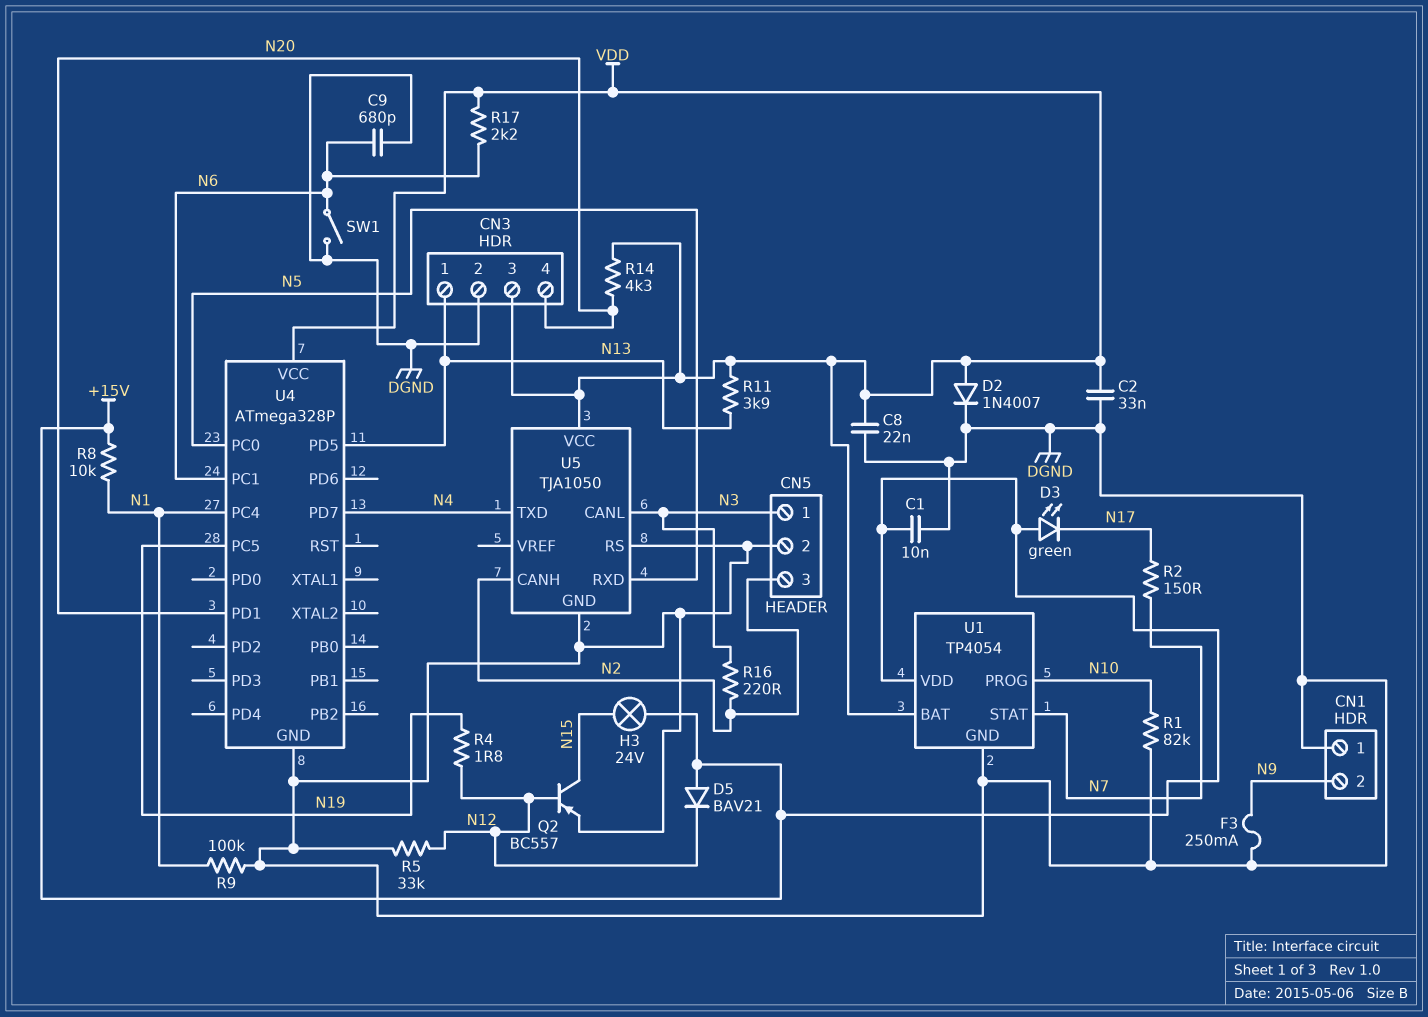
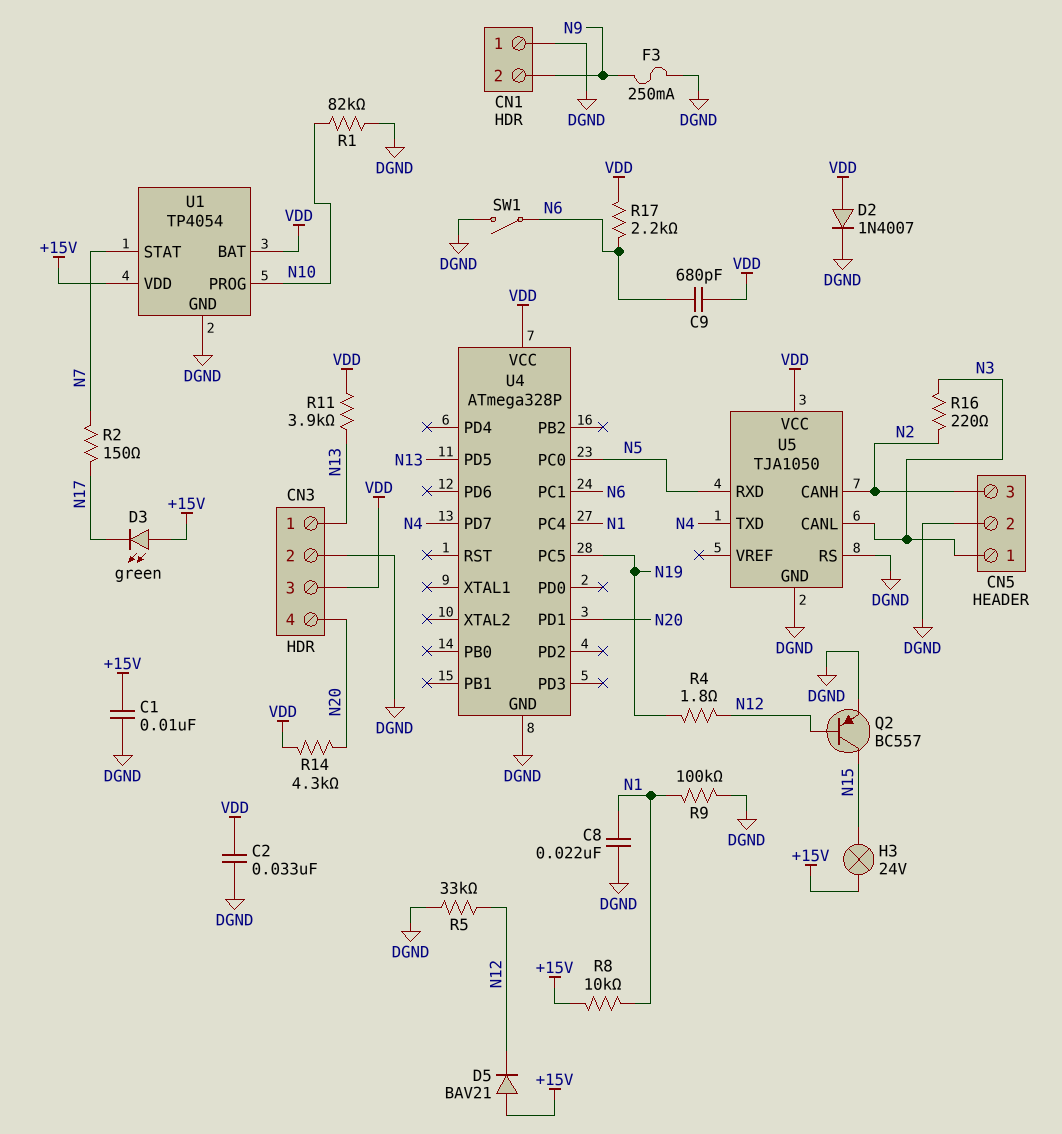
C8: 22nF (DGND, VDD) -> 22nF (DGND, N1)
C9: 680pF (DGND, N6) -> 680pF (N6, VDD)

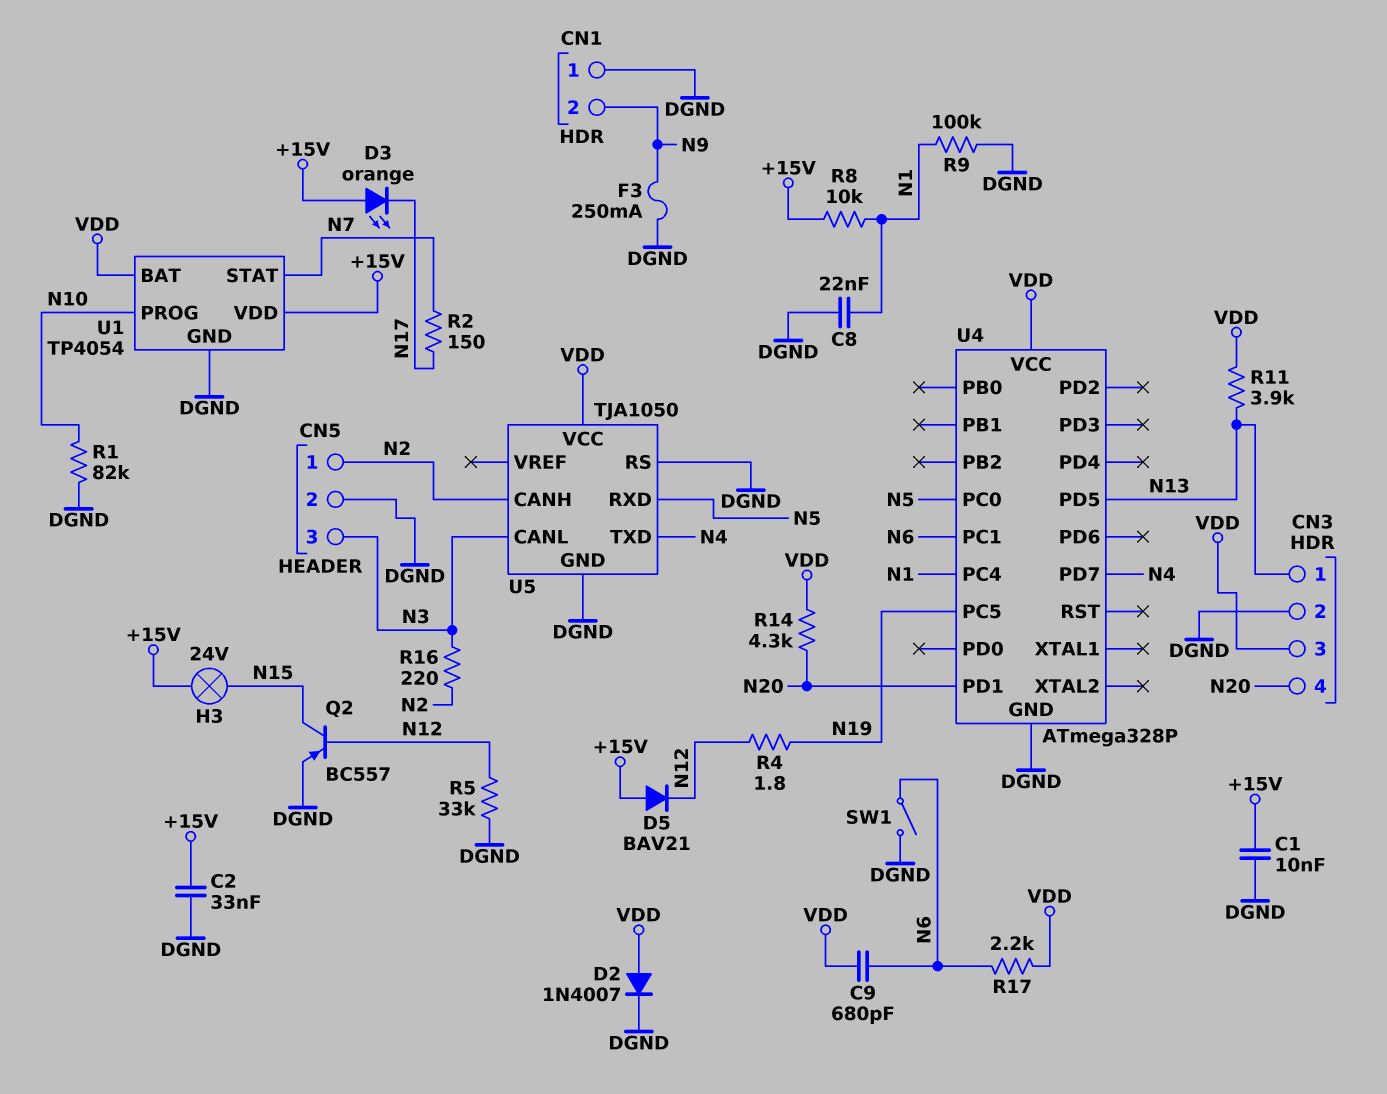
C2: 33nF (DGND, VDD) -> 33nF (+15V, DGND)
CN5 pin 1: N3 -> N2
CN5 pin 3: N2 -> N3
D3: LED green (A +15V, K N17) -> LED orange (A +15V, K N17)

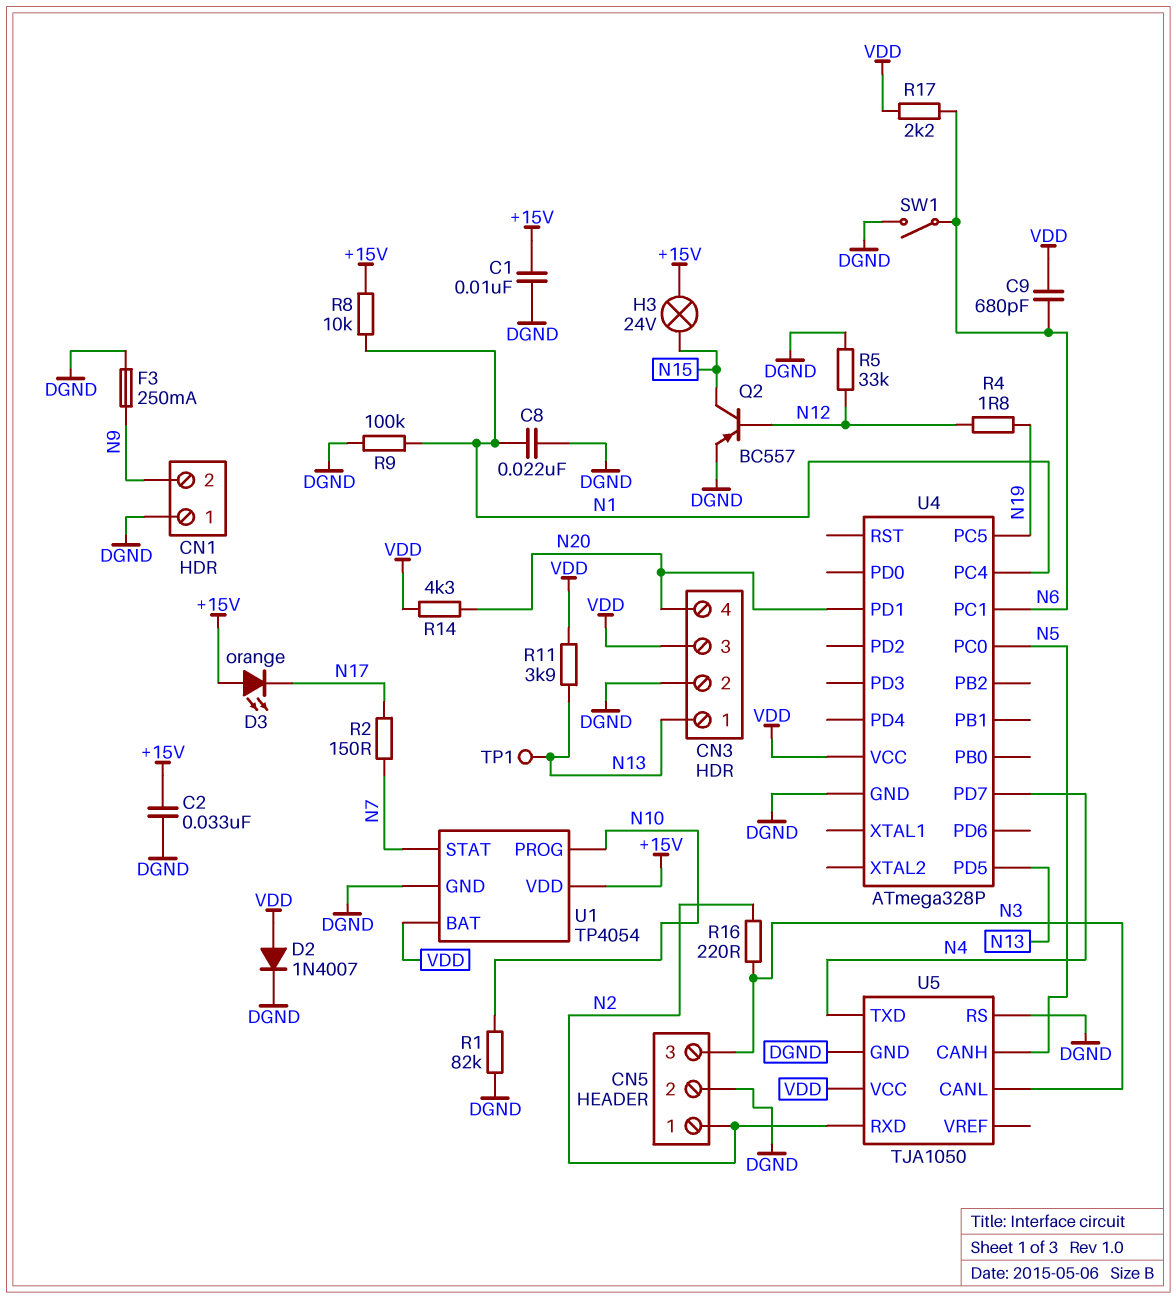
D5: diode BAV21 (A +15V, K N12) -> none
TP1: none -> test point (N13)
U5 pin CANH: N2 -> N5
U5 pin RXD: N5 -> N2

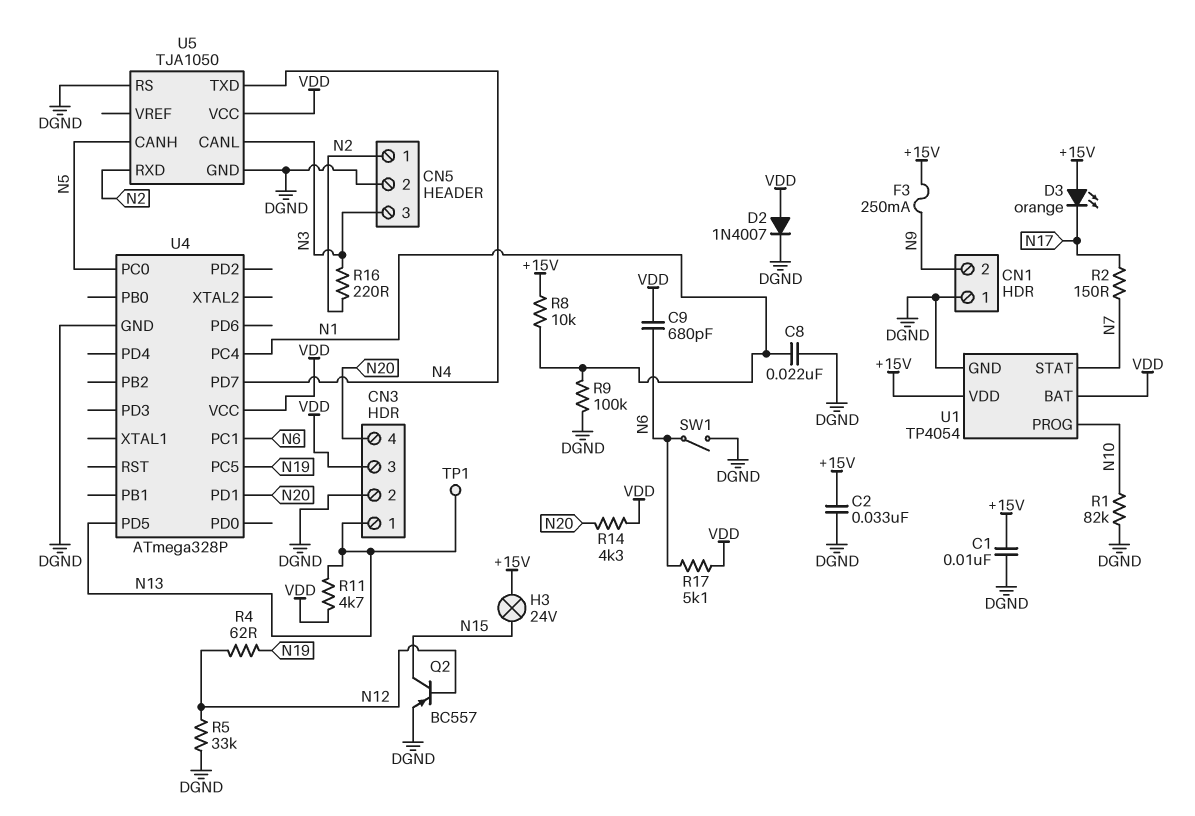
F3: 250mA (DGND, N9) -> 250mA (+15V, N9)
R4: 1.8 (N12, N19) -> 62 (N12, N19)
R11: 3.9k (N13, VDD) -> 4.7k (N13, VDD)
R17: 2.2k (N6, VDD) -> 5.1k (N6, VDD)

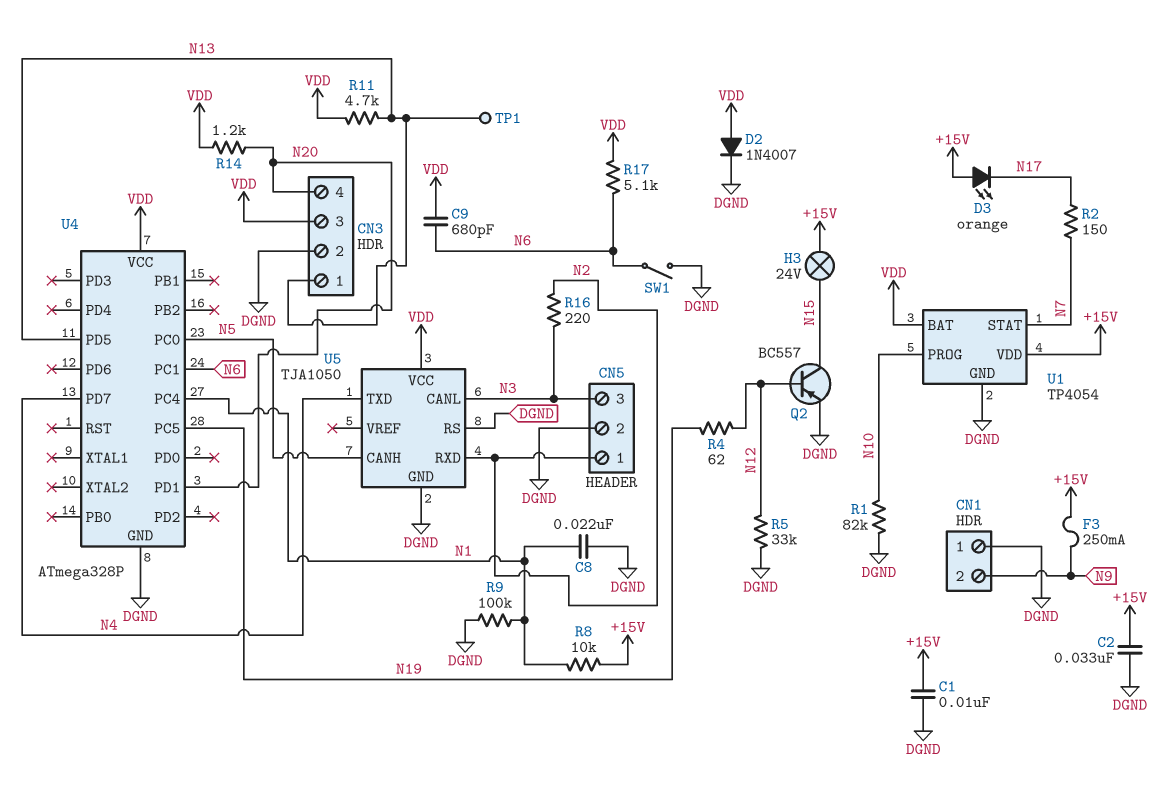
R14: 4.3k (N20, VDD) -> 1.2k (N20, VDD)

